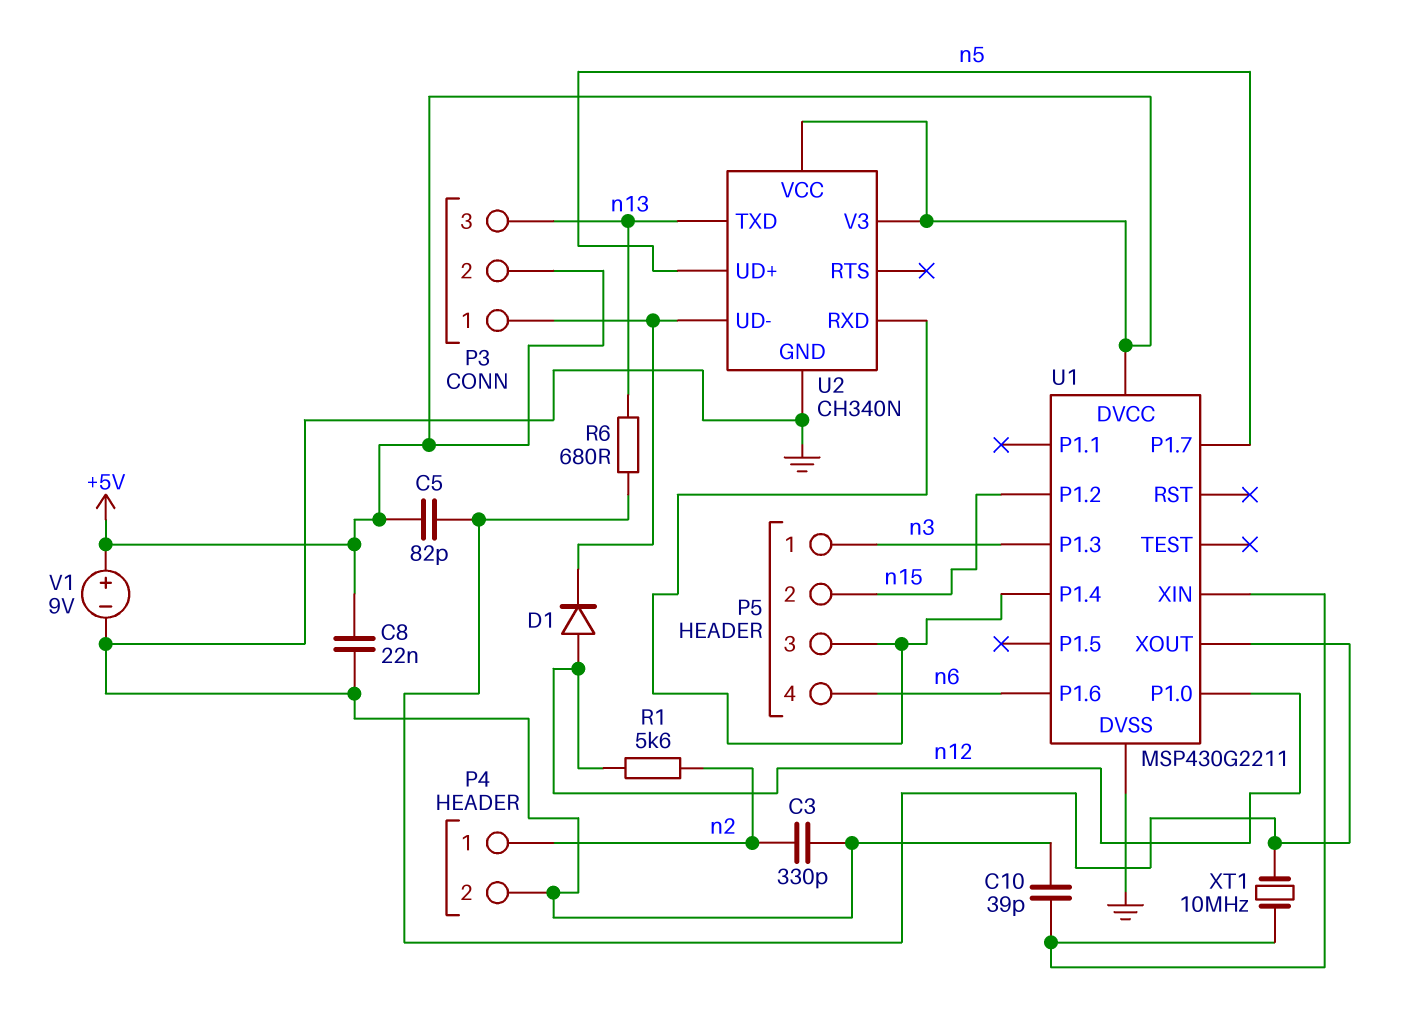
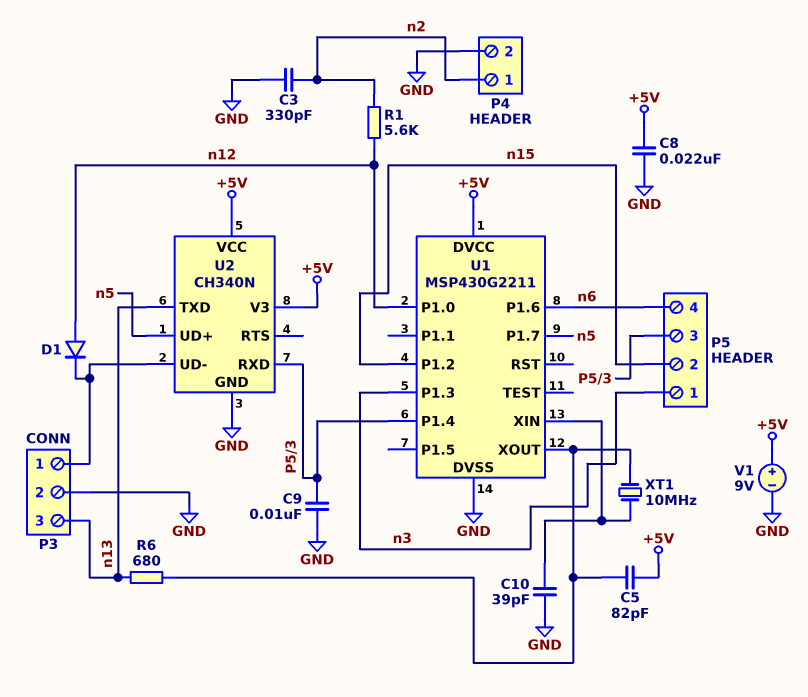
C9: none -> 10nF (GND, P5/3)
P3 pin 2: +5V -> GND

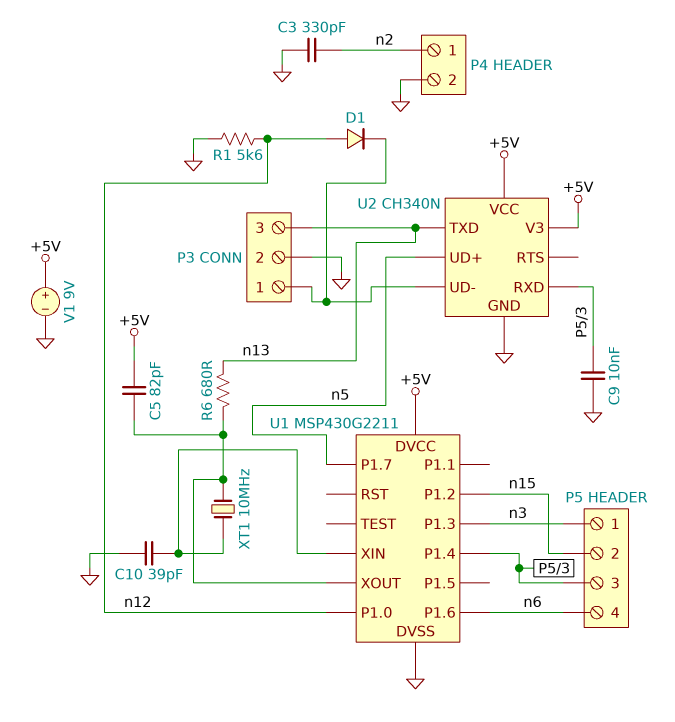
C8: 22nF (+5V, GND) -> none
R1: 5.6k (n2, n12) -> 5.6k (GND, n12)

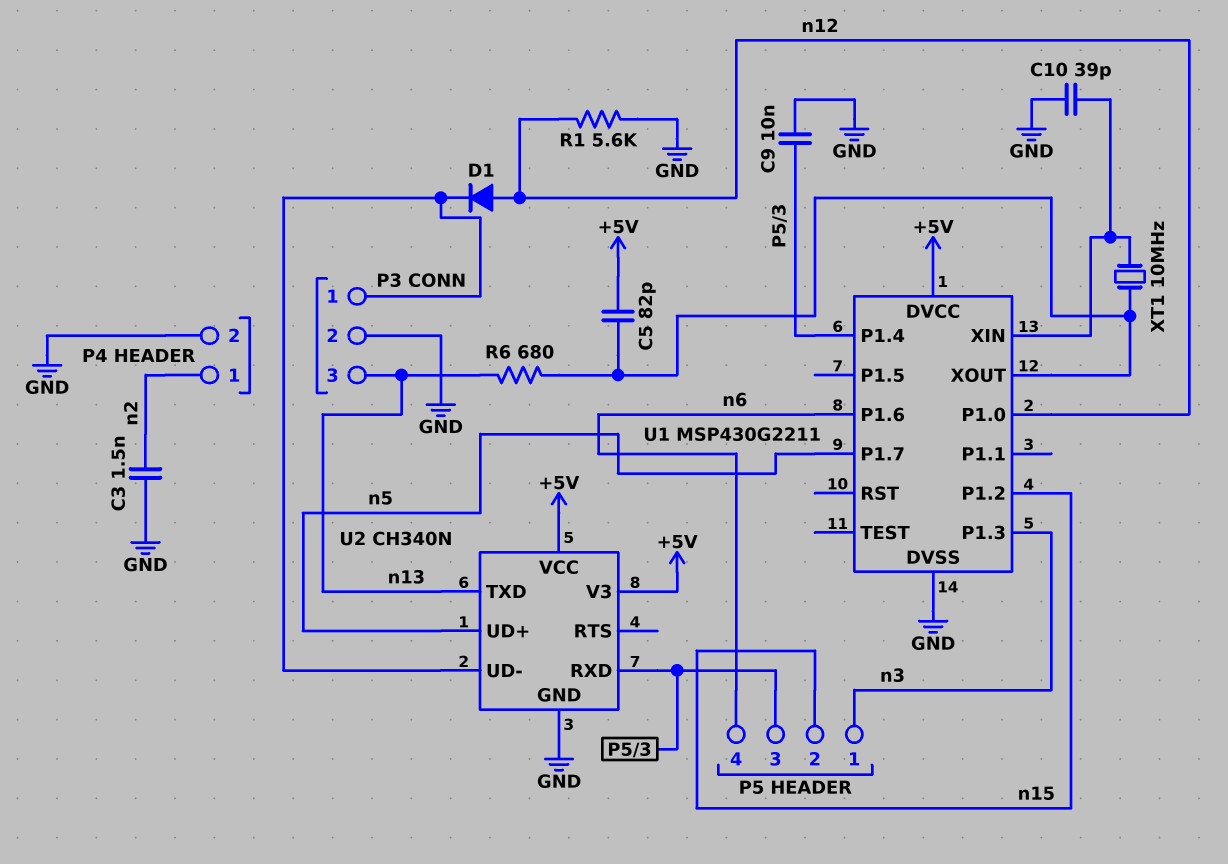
C3: 330pF (GND, n2) -> 1.5nF (GND, n2)
V1: 9V (plus +5V, minus GND) -> none

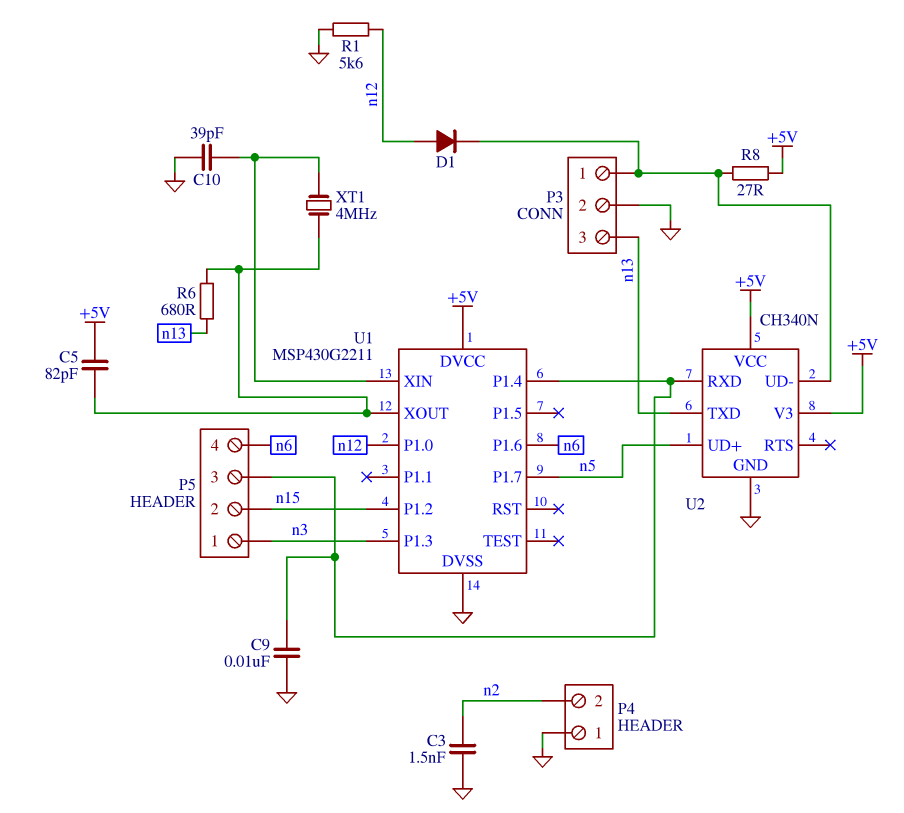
P4 pin 1: n2 -> GND
P4 pin 2: GND -> n2
R8: none -> 27 (+5V, P3/1)
XT1: 10MHz (U1/XIN, U1/XOUT) -> 4MHz (U1/XIN, U1/XOUT)

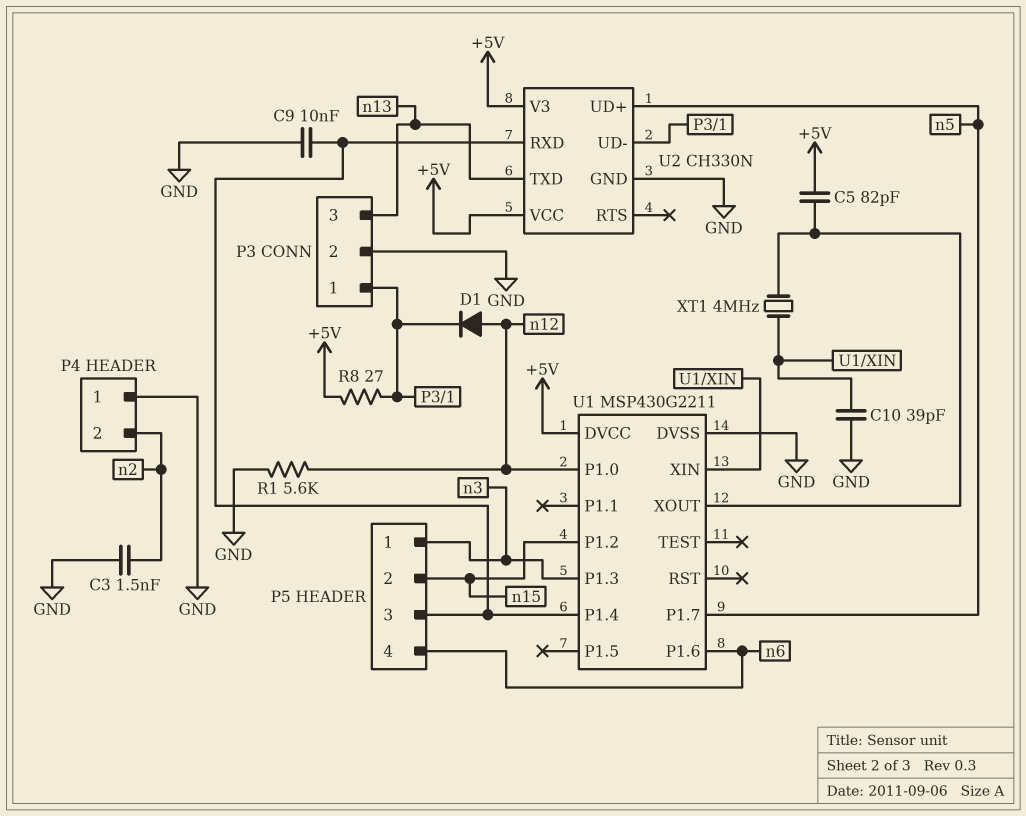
R6: 680 (U1/XOUT, n13) -> none
U2: CH340N -> CH330N

